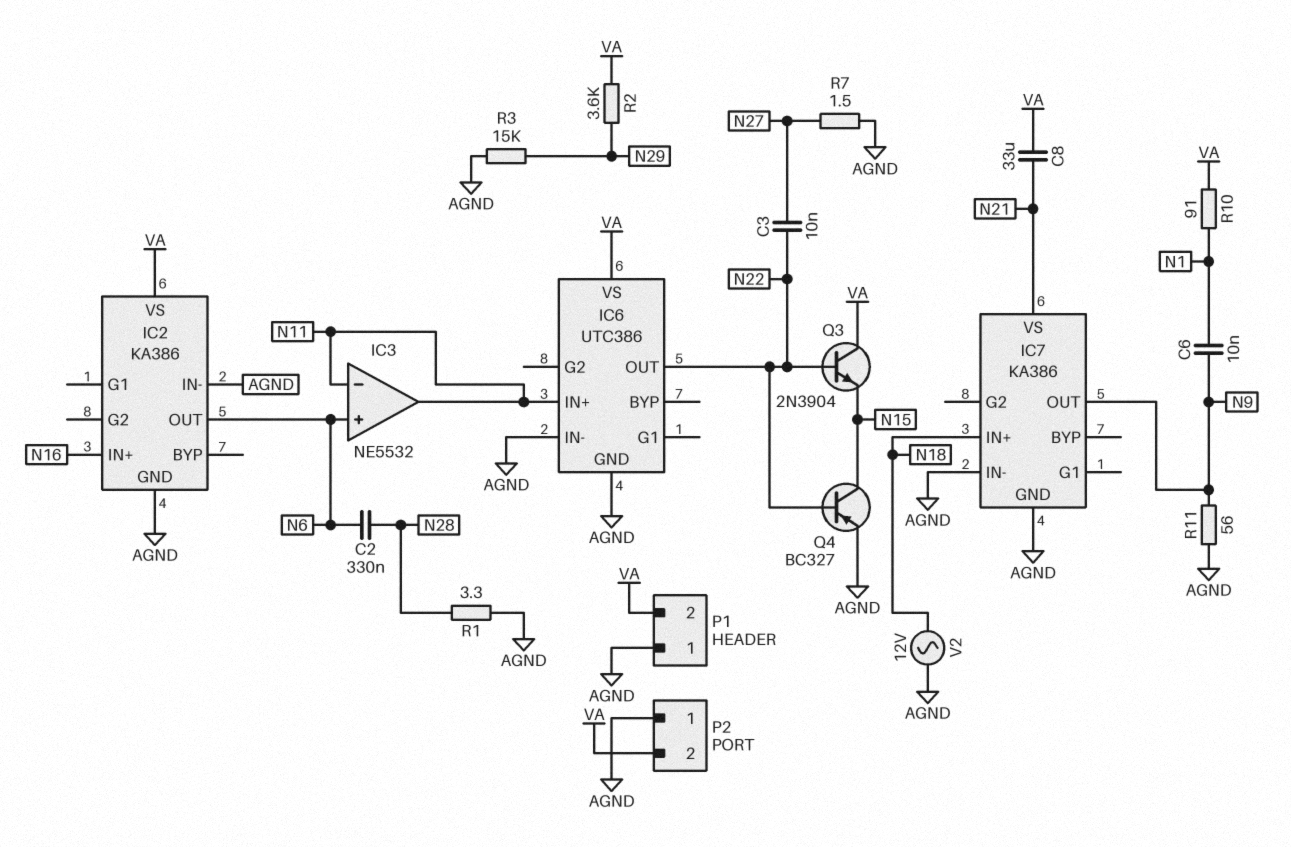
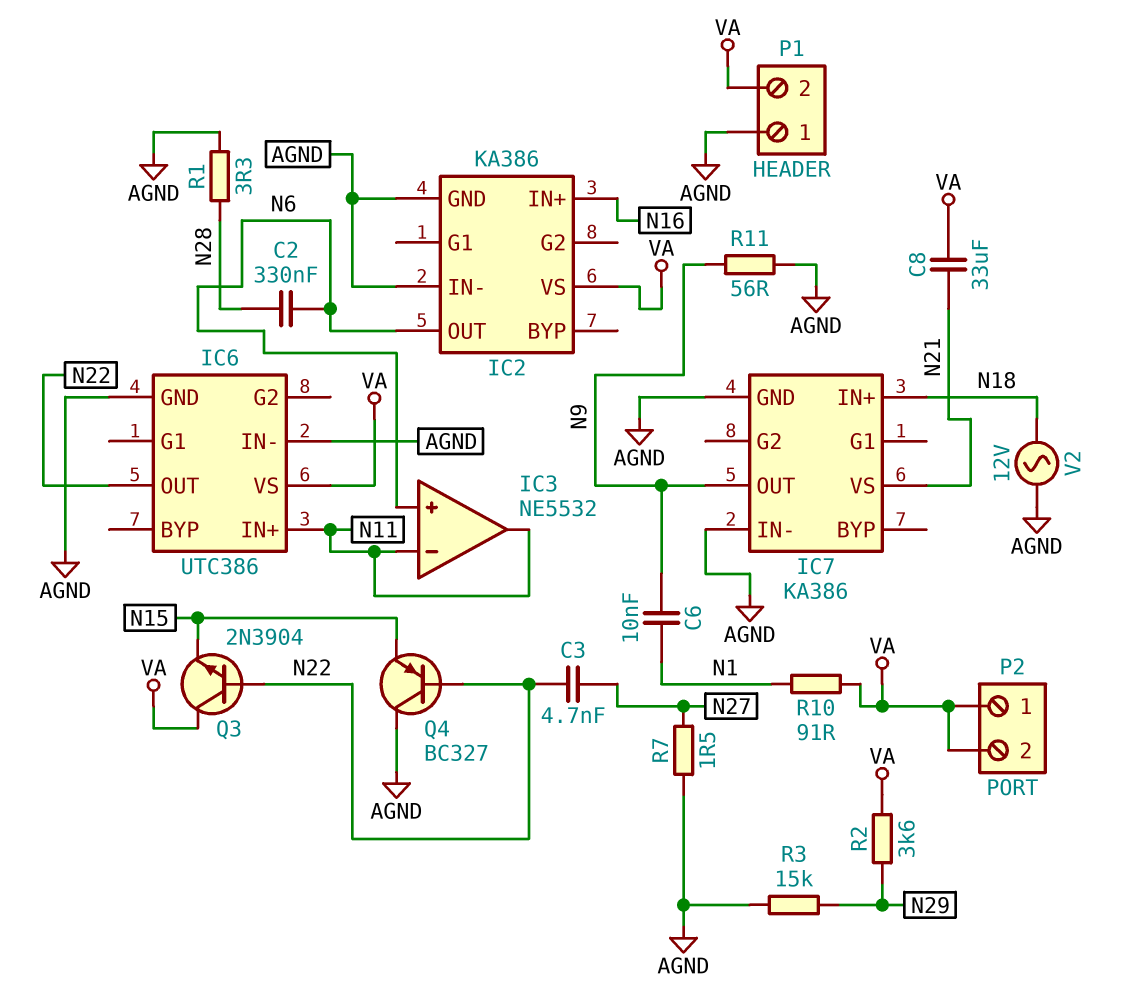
C3: 10nF (N22, N27) -> 4.7nF (N22, N27)
P2 pin 1: AGND -> VA
Q4: PNP BC327 (B N22, C N15, E AGND) -> PNP BC327 (B N22, C AGND, E N15)

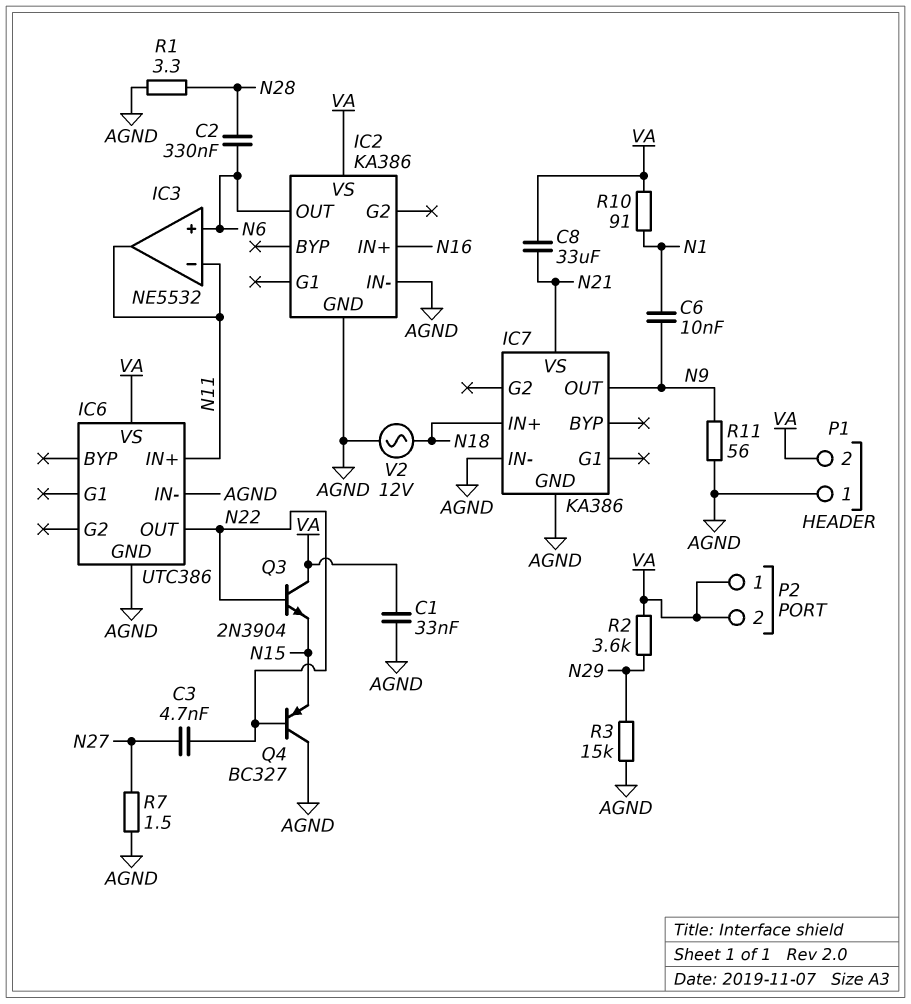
C1: none -> 33nF (AGND, VA)

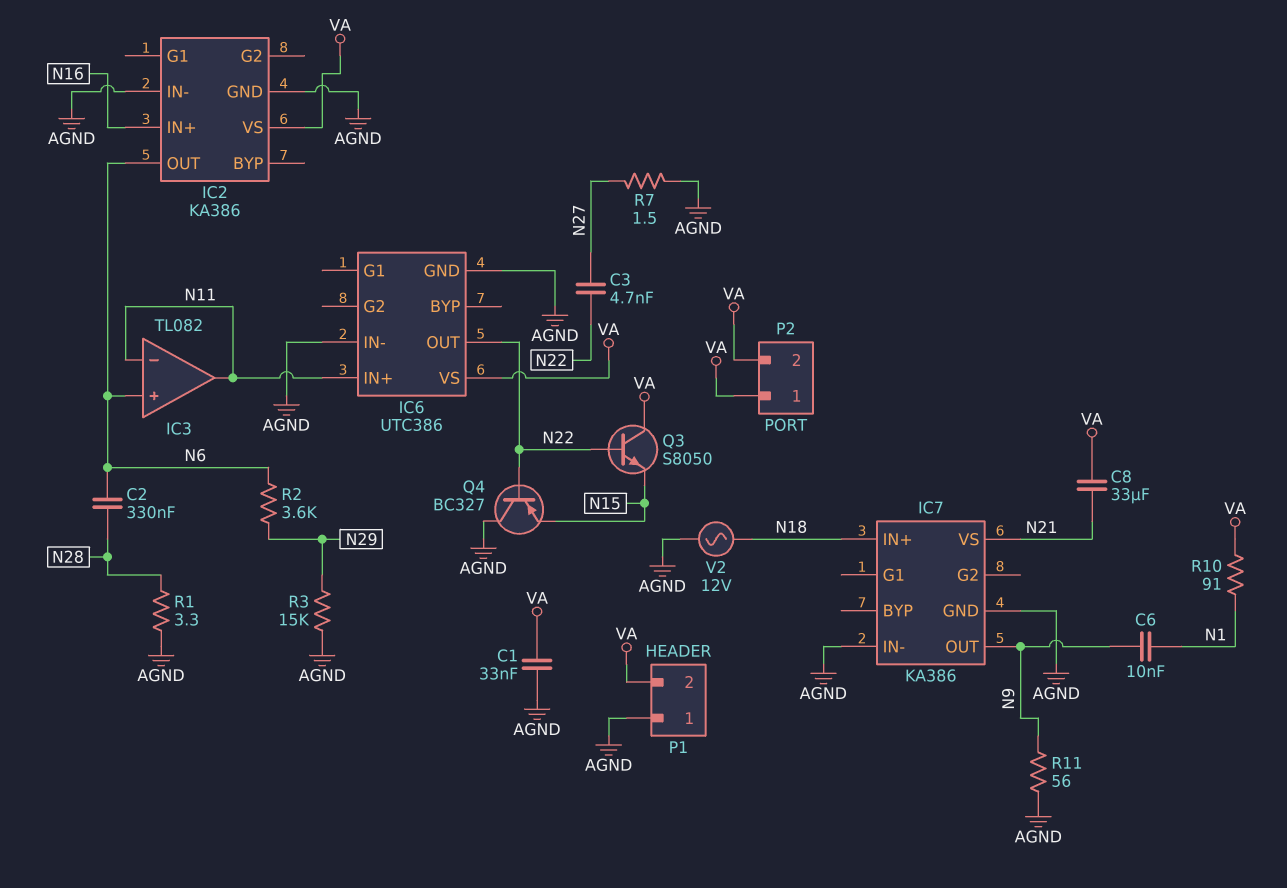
IC3: NE5532 -> TL082
Q3: NPN 2N3904 (B N22, C VA, E N15) -> NPN S8050 (B N22, C VA, E N15)
R2: 3.6k (N29, VA) -> 3.6k (N6, N29)

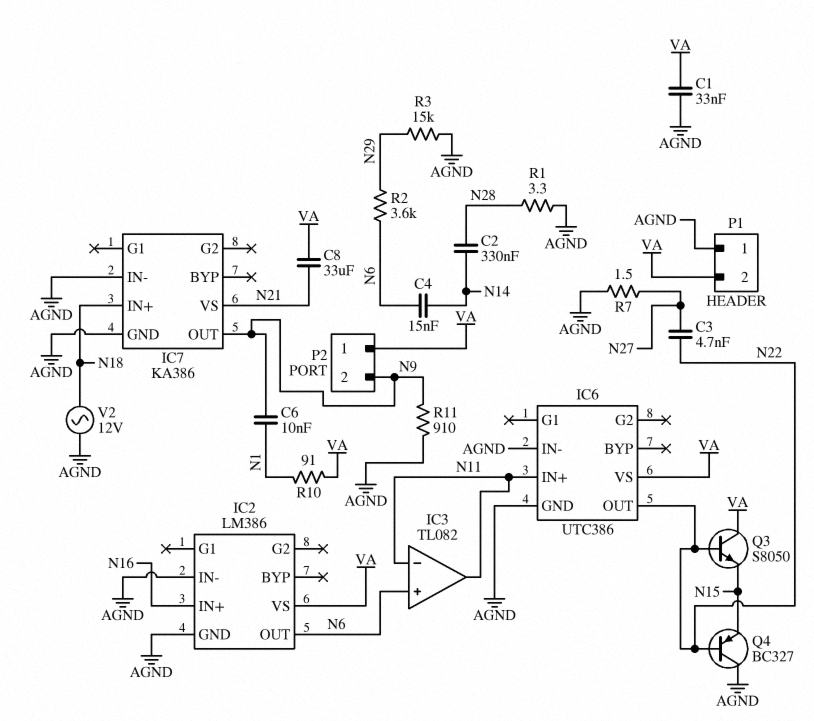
C2: 330nF (N6, N28) -> 330nF (N14, N28)
C4: none -> 15nF (N6, N14)
IC2: KA386 -> LM386
P2 pin 2: VA -> N9
R11: 56 (AGND, N9) -> 910 (AGND, N9)

